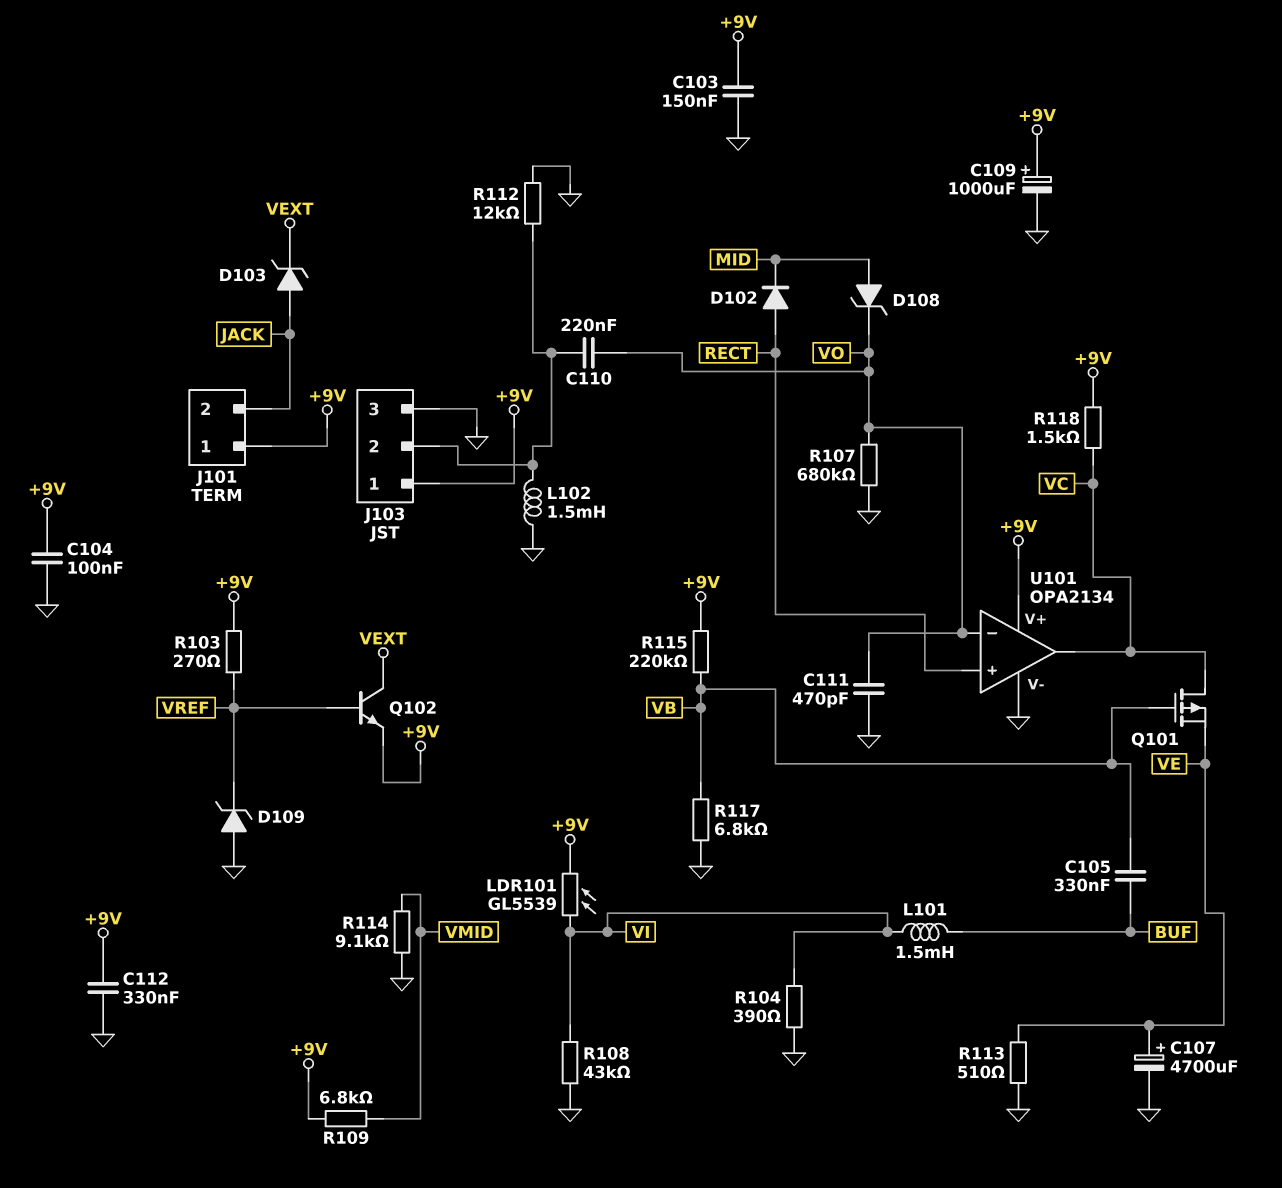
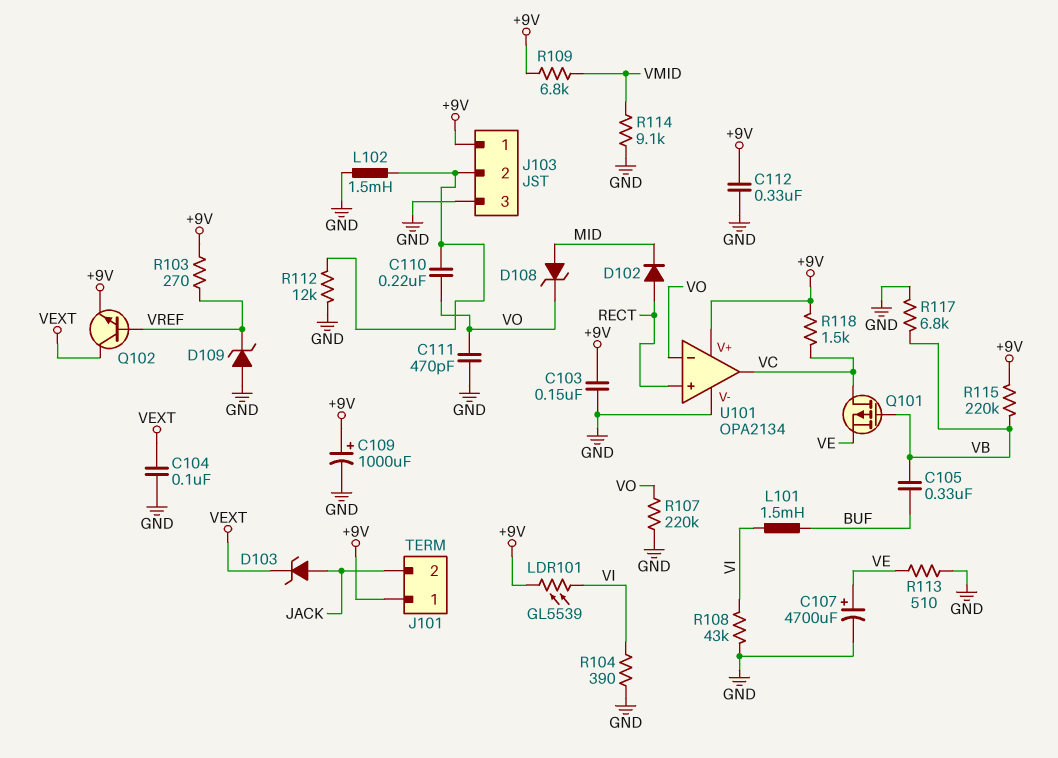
C104: 100nF (+9V, GND) -> 100nF (GND, VEXT)
R107: 680k (GND, VO) -> 220k (GND, VO)

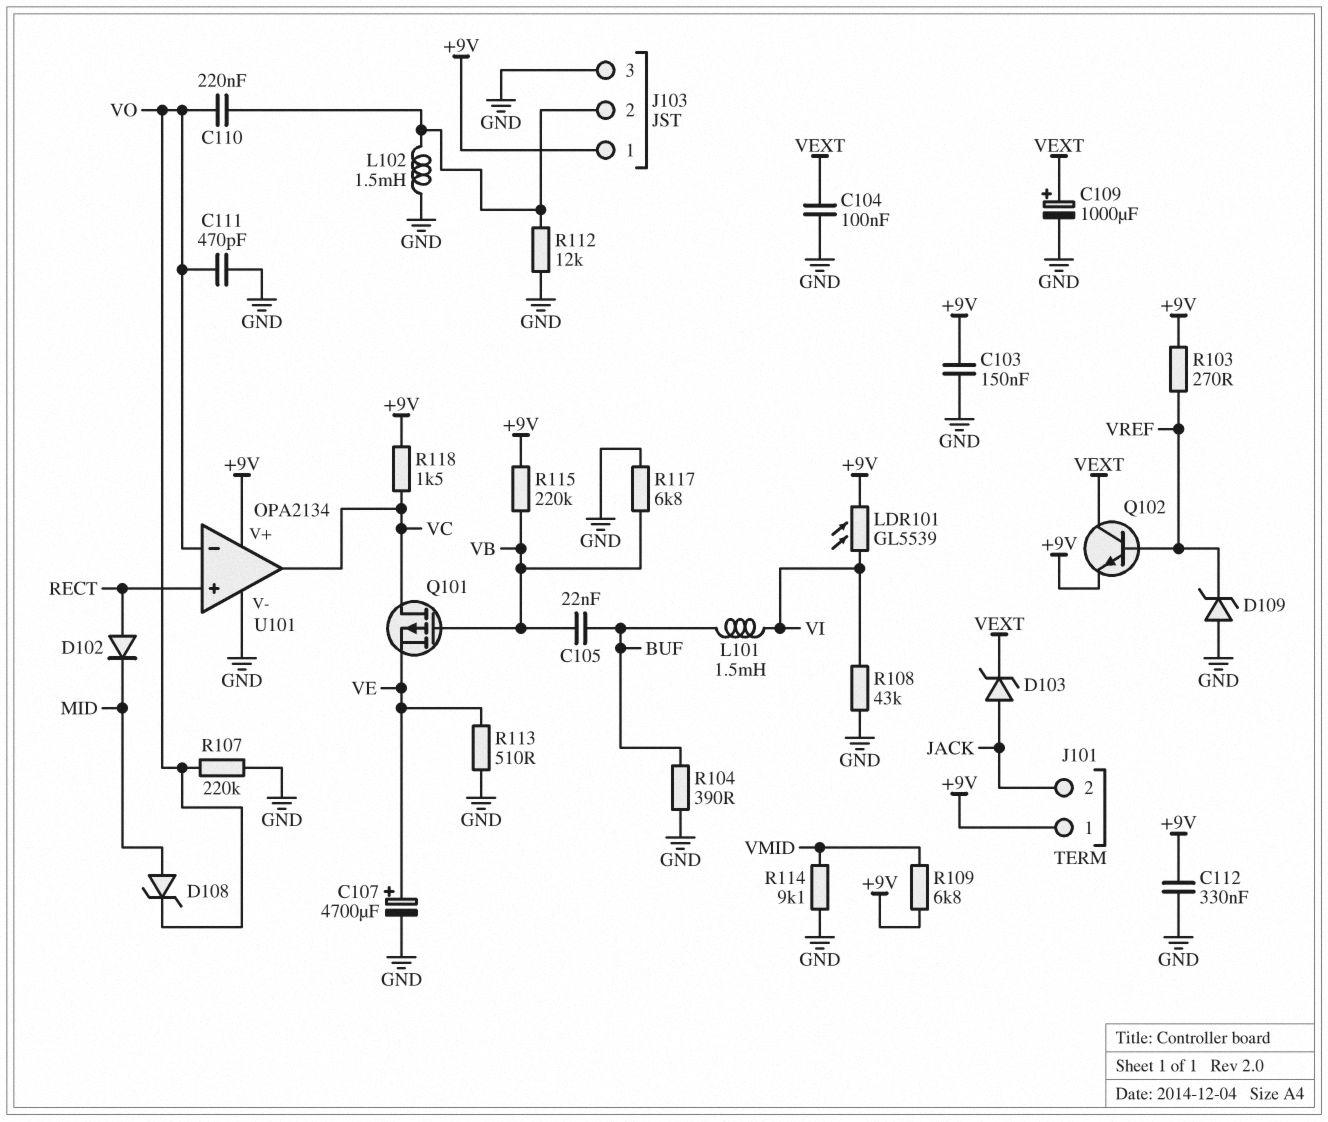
C105: 330nF (BUF, VB) -> 22nF (BUF, VB)
C109: 1000uF (plus +9V, minus GND) -> 1000uF (plus VEXT, minus GND)
R104: 390 (GND, VI) -> 390 (BUF, GND)

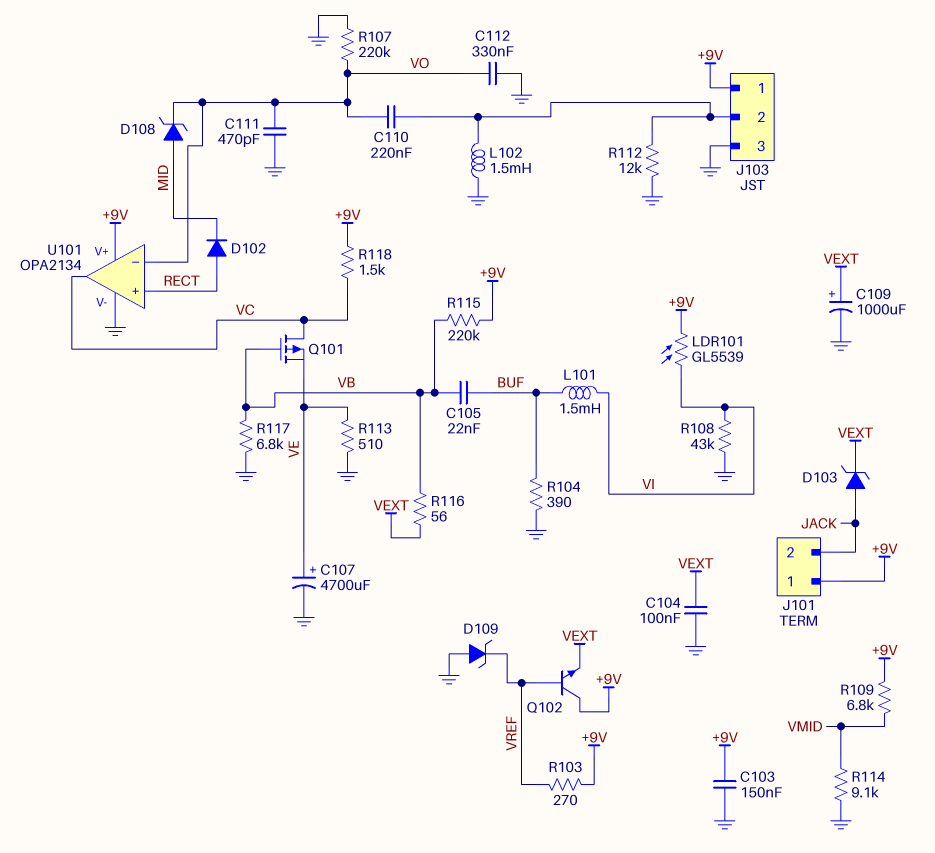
C112: 330nF (+9V, GND) -> 330nF (GND, VO)
Q102: NPN (B VREF, C VEXT, E +9V) -> NPN (B VREF, C +9V, E VEXT)
R116: none -> 56 (VB, VEXT)

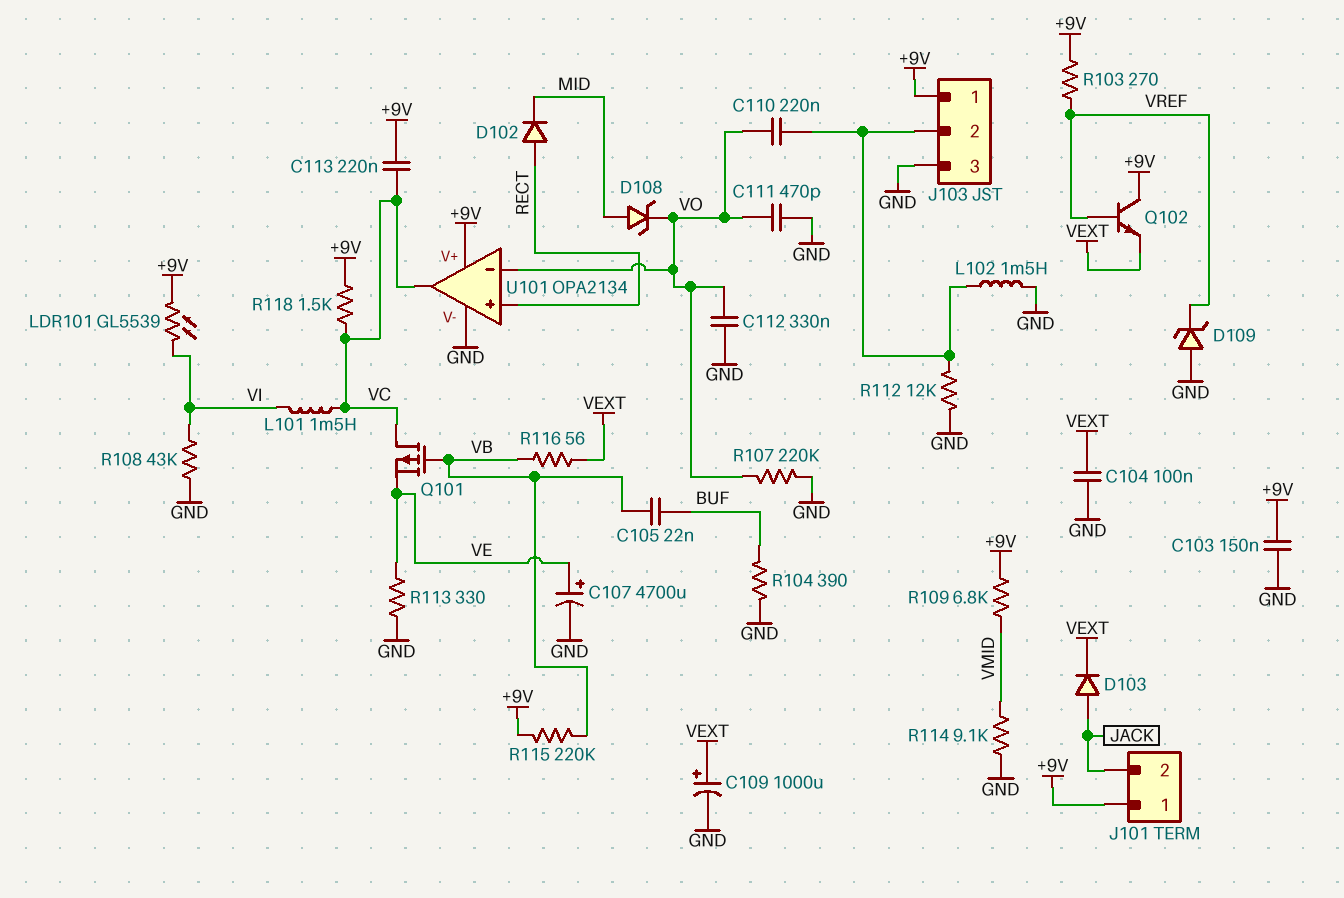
C113: none -> 220nF (+9V, VC)
D103: zener (A JACK, K VEXT) -> diode (A JACK, K VEXT)
L101: 1.5mH (BUF, VI) -> 1.5mH (VC, VI)
R113: 510 (GND, VE) -> 330 (GND, VE)
R117: 6.8k (GND, VB) -> none

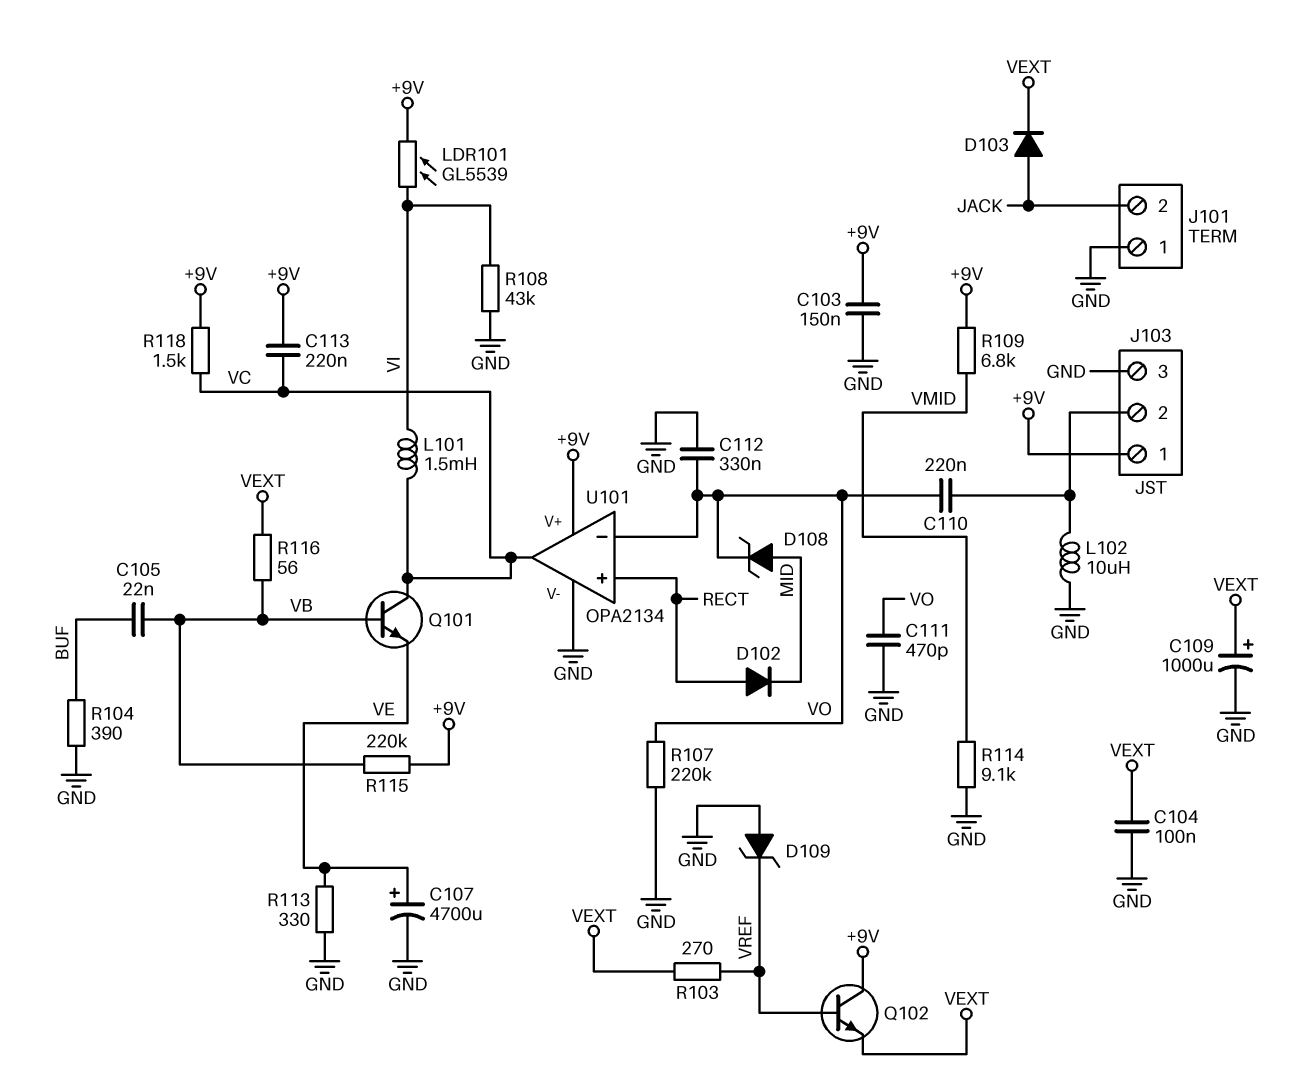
J101 pin 1: +9V -> GND
L102: 1.5mH (GND, J103/2) -> 10uH (GND, J103/2)
Q101: PMOS (G VB, D VC, S VE) -> NPN (B VB, C VC, E VE)
R103: 270 (+9V, VREF) -> 270 (VEXT, VREF)
R112: 12k (GND, J103/2) -> none

